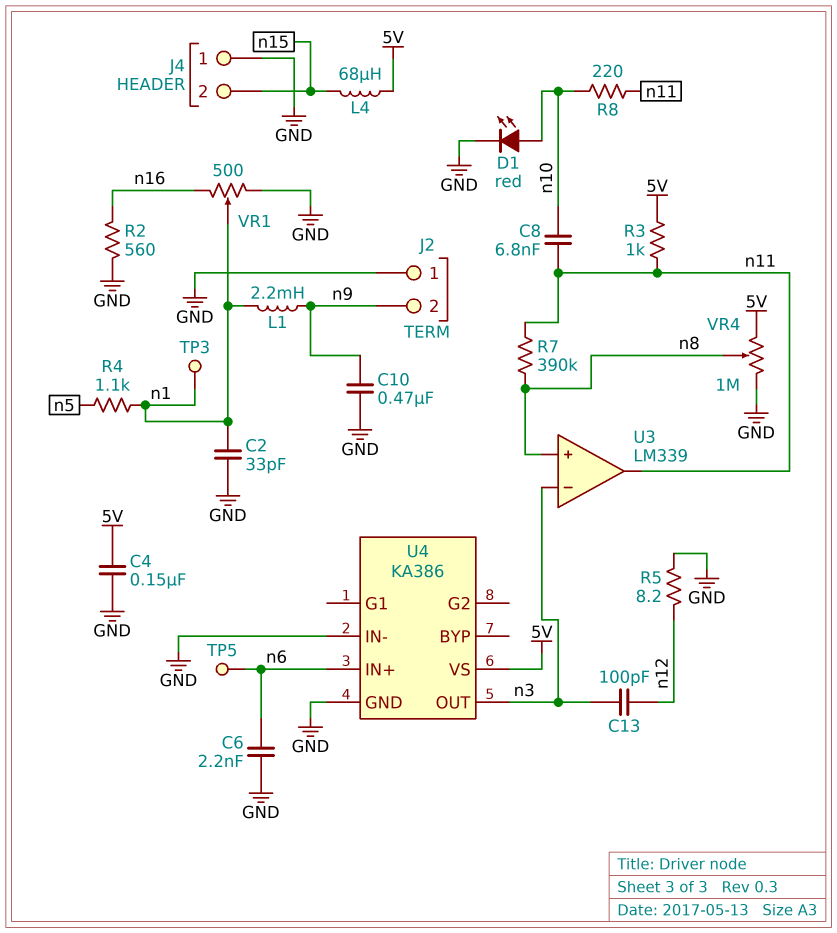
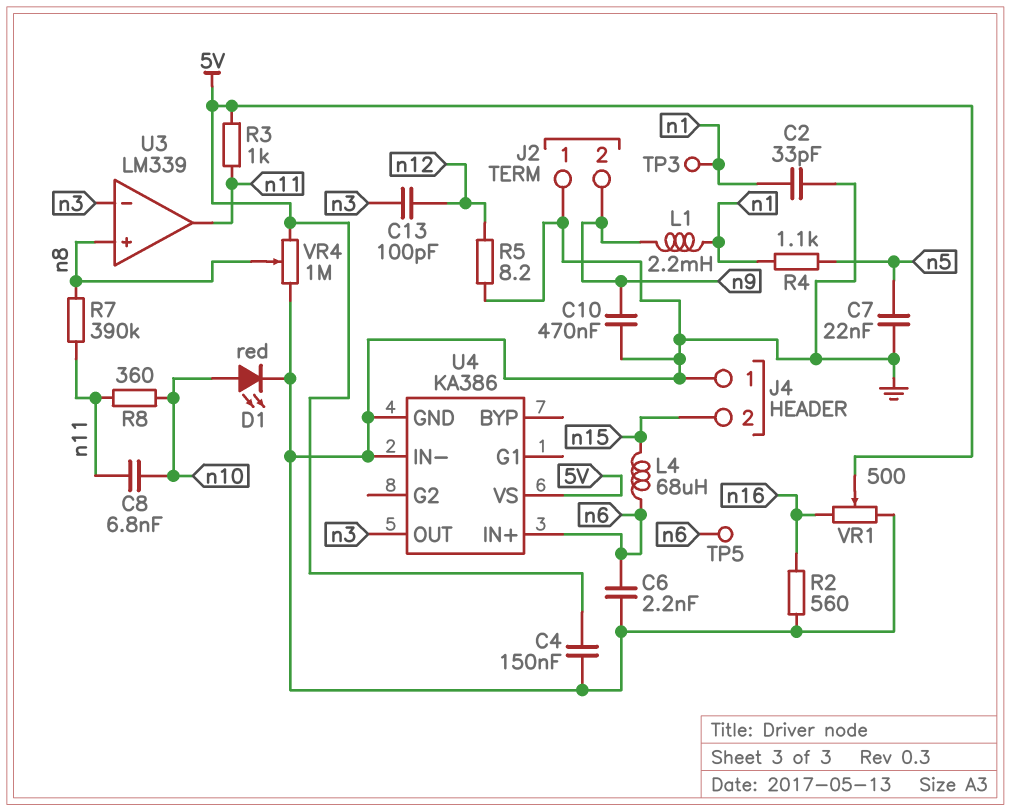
C7: none -> 22nF (GND, n5)
L4: 68uH (5V, n15) -> 68uH (n6, n15)
R8: 220 (n10, n11) -> 360 (n10, n11)
VR1: 500 (GND, n16, wiper n1) -> 500 (GND, n16, wiper 5V)

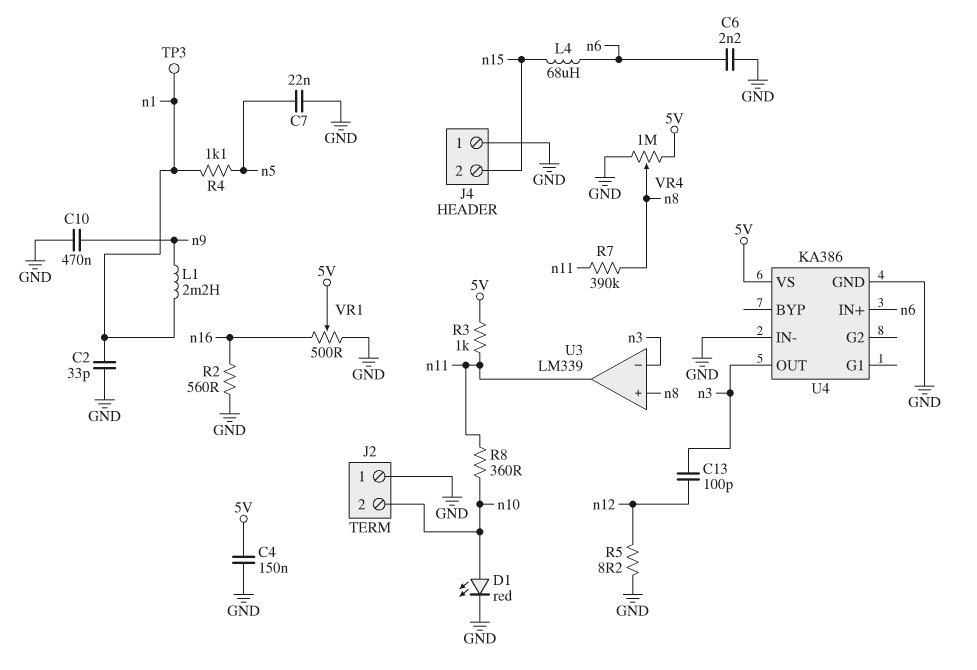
C8: 6.8nF (n10, n11) -> none
J2 pin 2: n9 -> n10
TP5: test point (n6) -> none

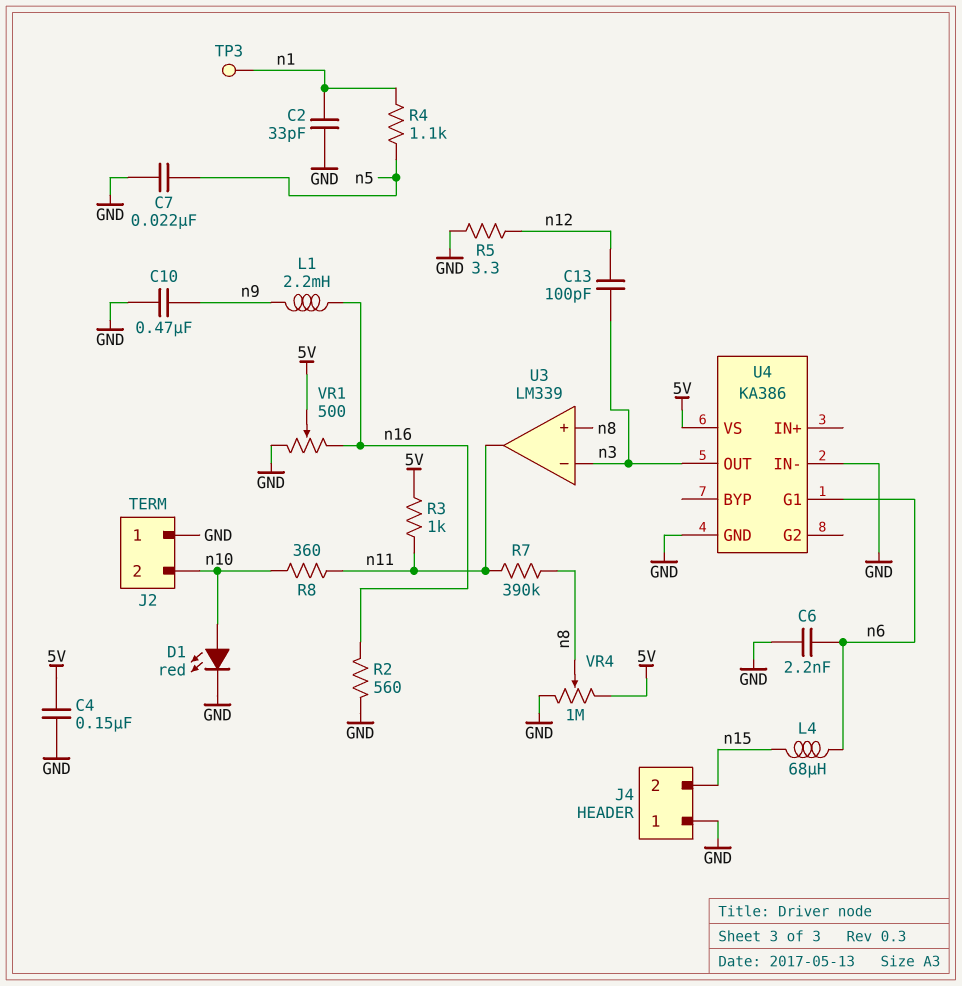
L1: 2.2mH (n1, n9) -> 2.2mH (n9, n16)
R5: 8.2 (GND, n12) -> 3.3 (GND, n12)
U4 pin G1: none -> n6
U4 pin IN+: n6 -> none

